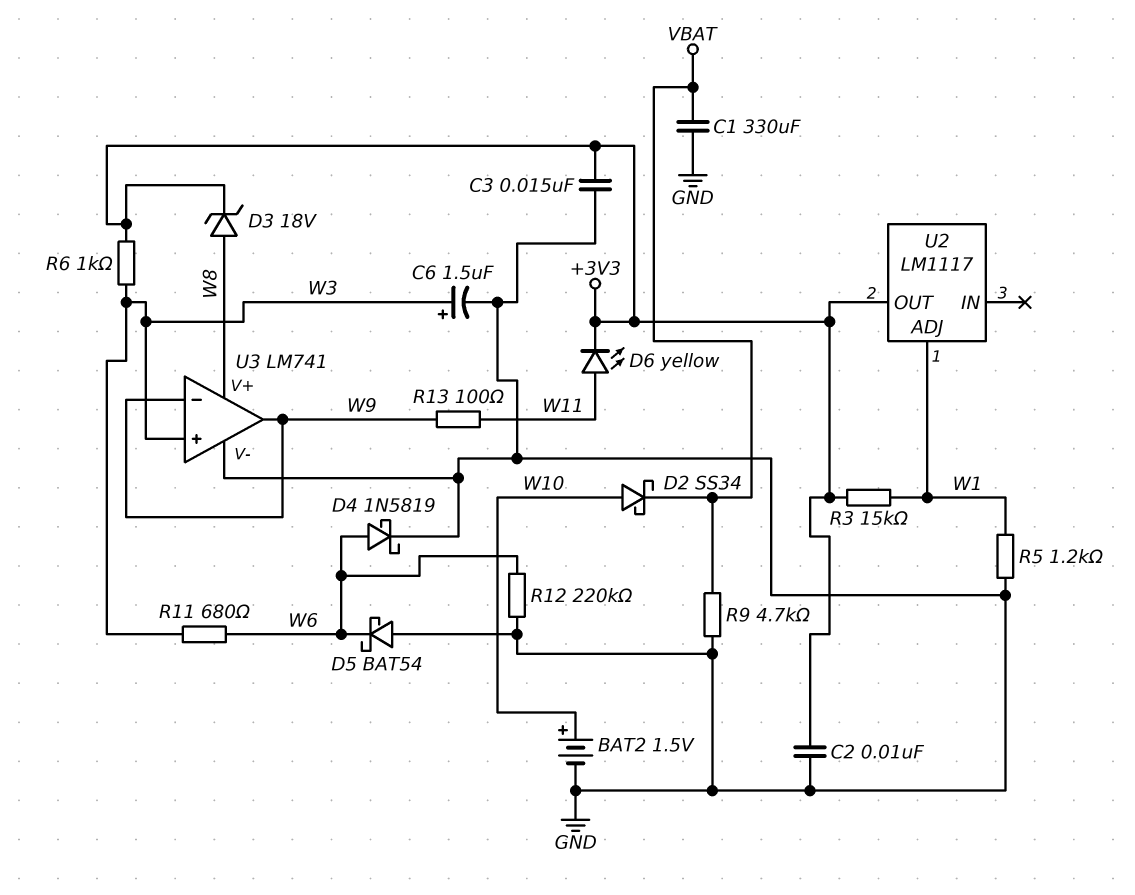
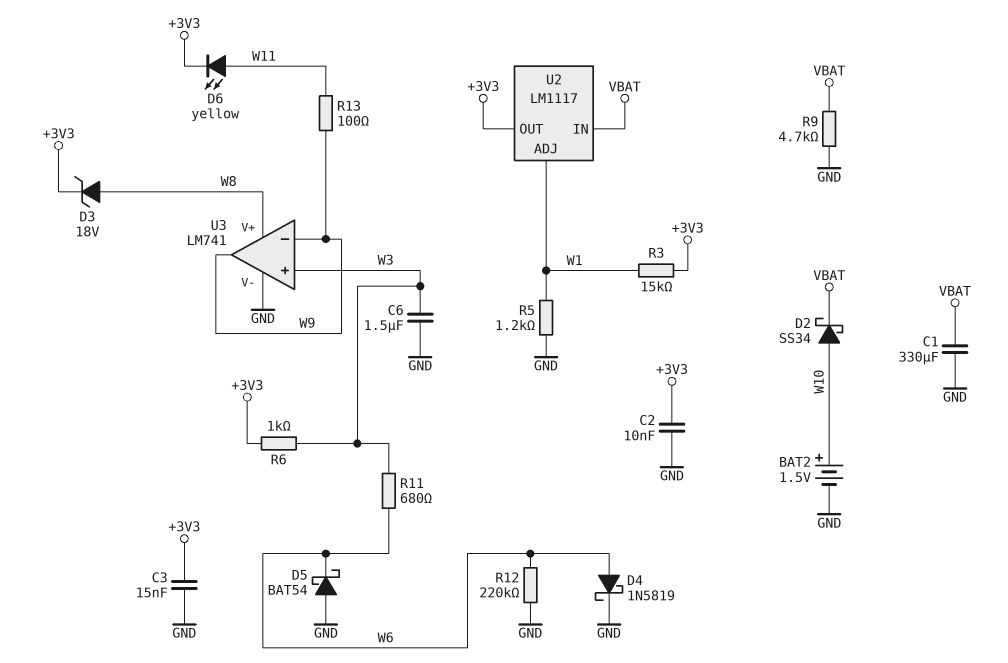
C6: 1.5uF (plus W3, minus GND) -> 1.5uF (GND, W3)
U2 pin IN: none -> VBAT

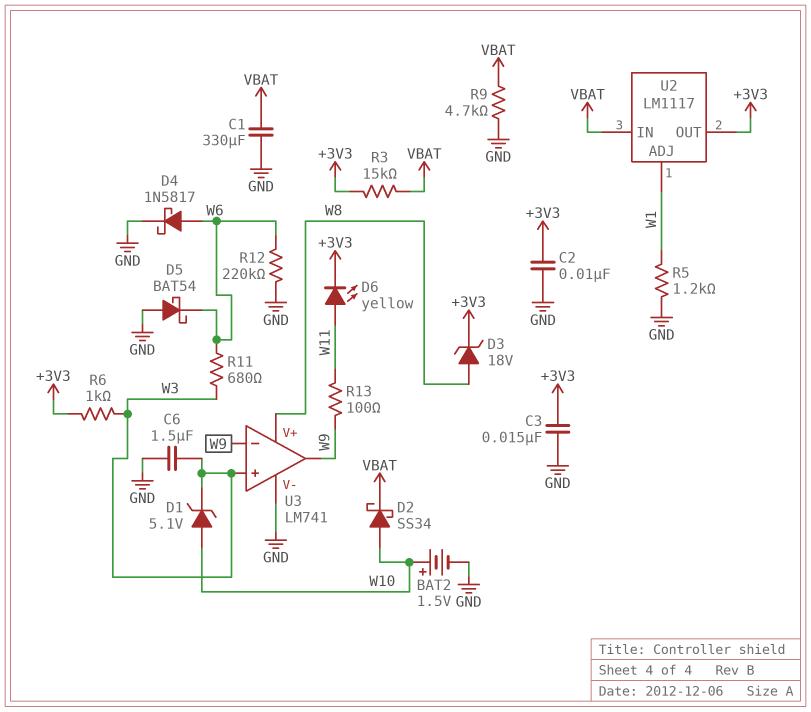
D1: none -> zener 5.1V (A W10, K W3)
D4: schottky 1N5819 (A W6, K GND) -> schottky 1N5817 (A W6, K GND)
R3: 15k (+3V3, W1) -> 15k (+3V3, VBAT)

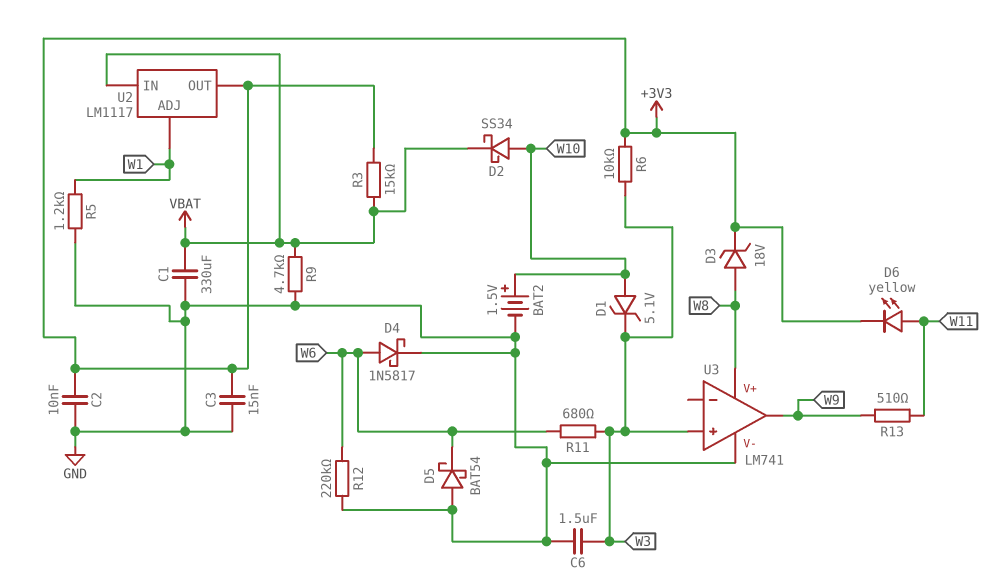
R6: 1k (+3V3, W3) -> 10k (+3V3, W3)
R13: 100 (W9, W11) -> 510 (W9, W11)
U3 pin in-: W9 -> none

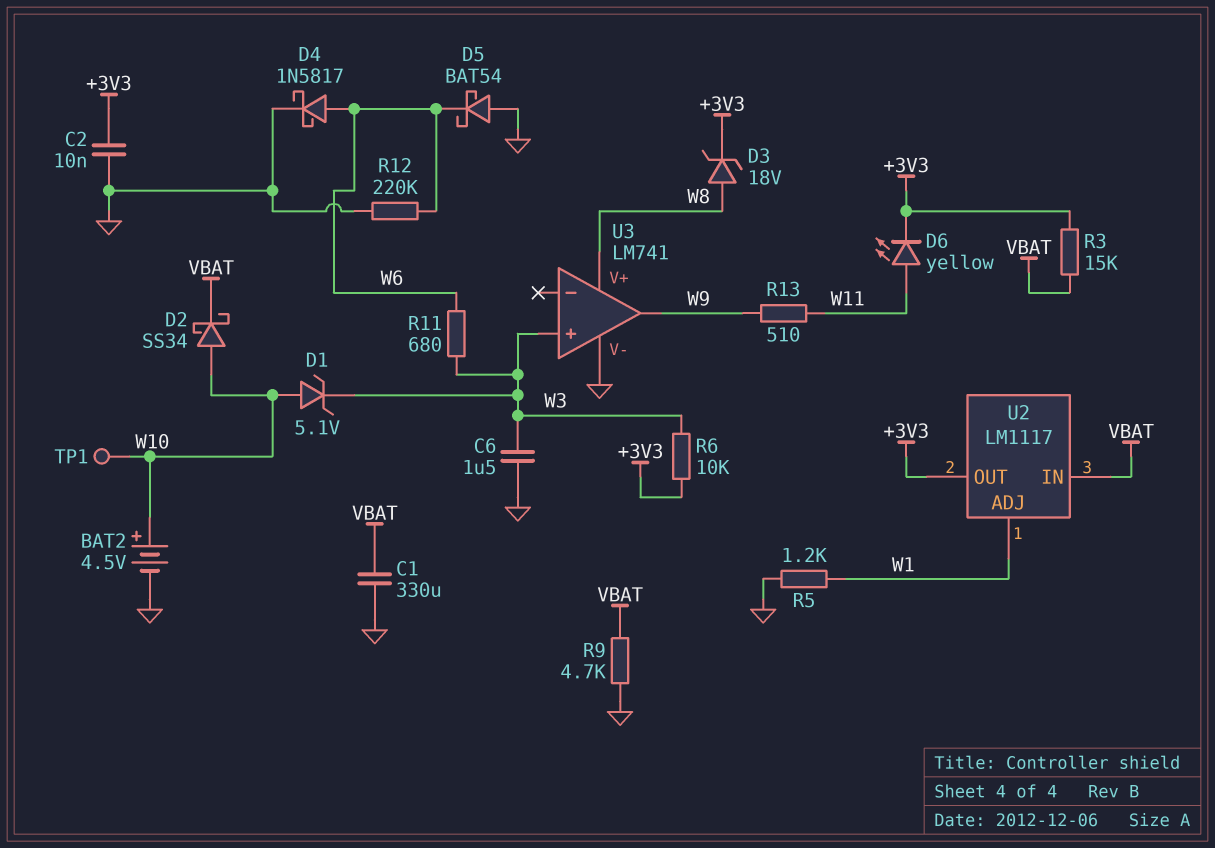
BAT2: 1.5V (plus W10, minus GND) -> 4.5V (plus W10, minus GND)
C3: 15nF (+3V3, GND) -> none
TP1: none -> test point (W10)

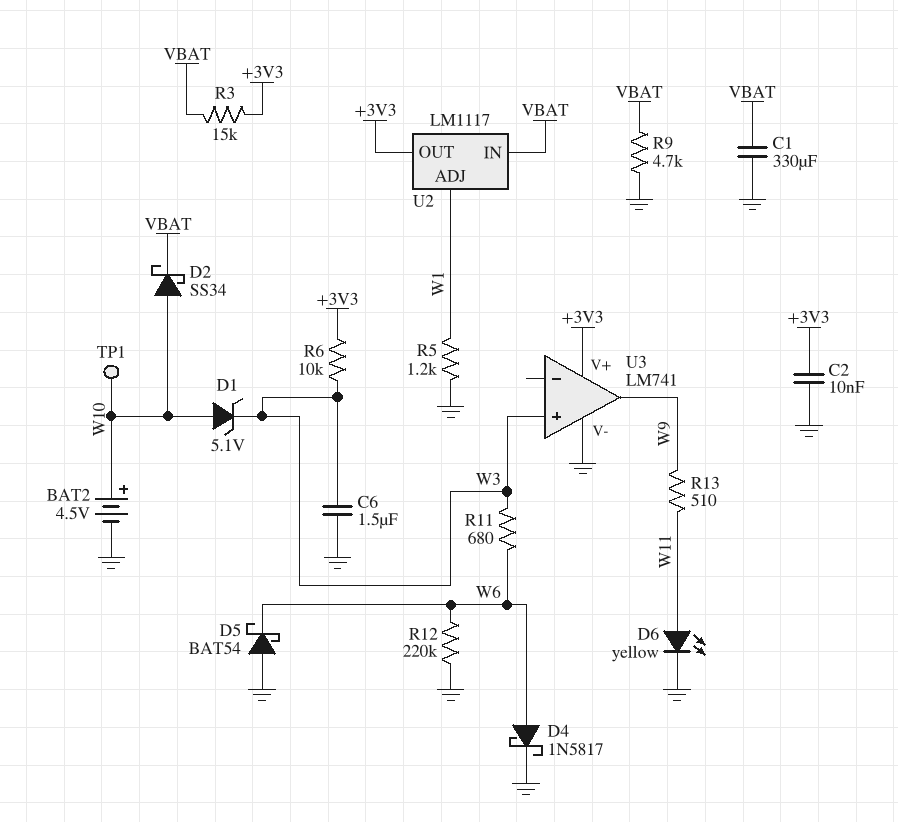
D3: zener 18V (A W8, K +3V3) -> none
D6: LED yellow (A W11, K +3V3) -> LED yellow (A W11, K GND)
U3 pin V+: W8 -> +3V3

